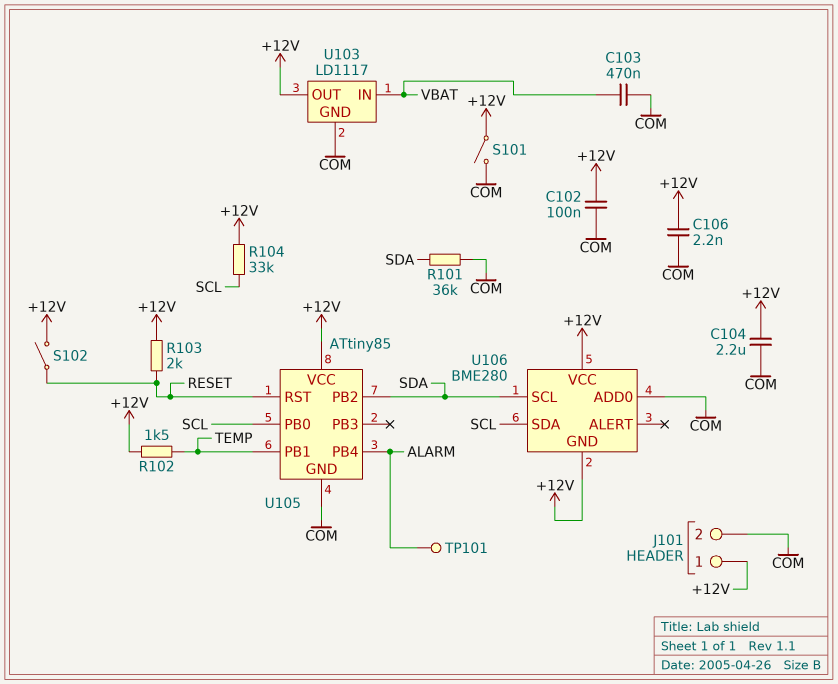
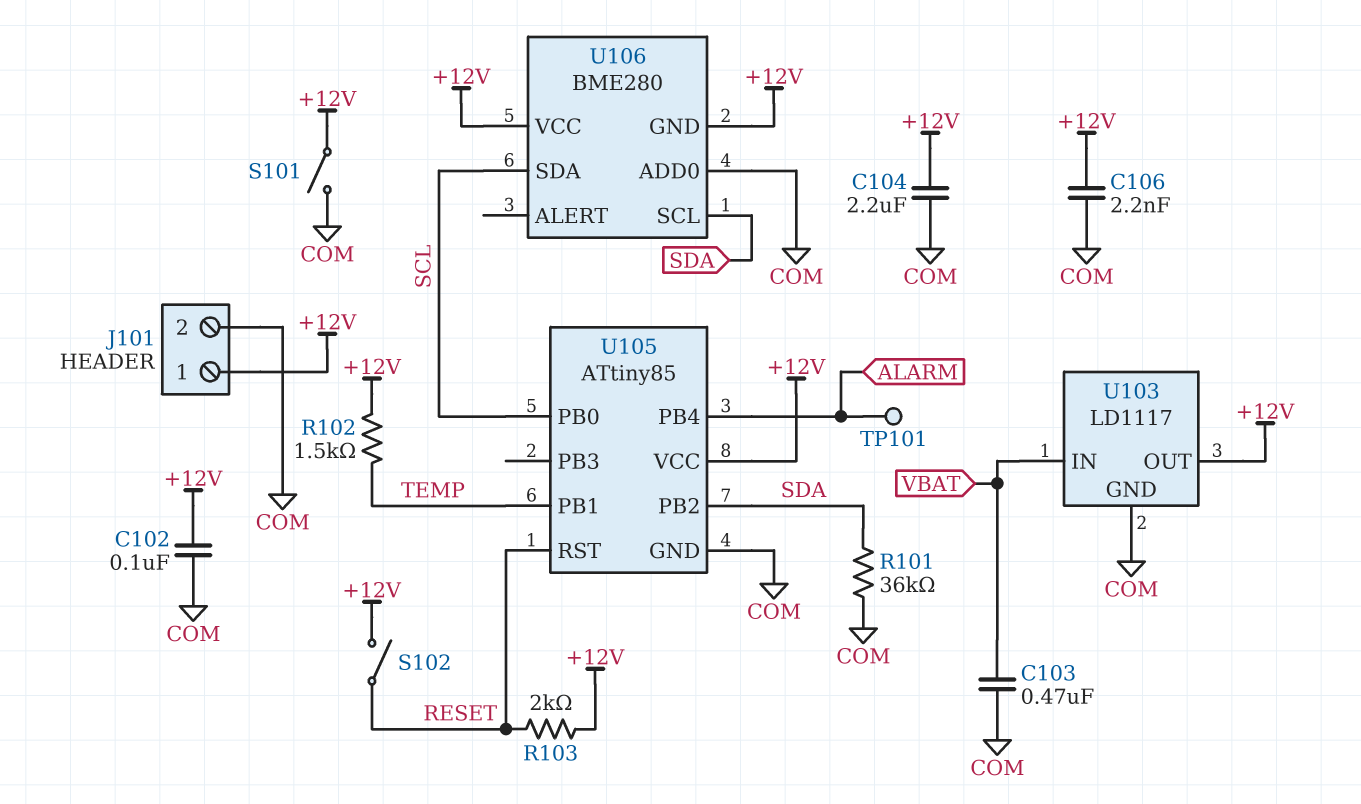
R104: 33k (+12V, SCL) -> none

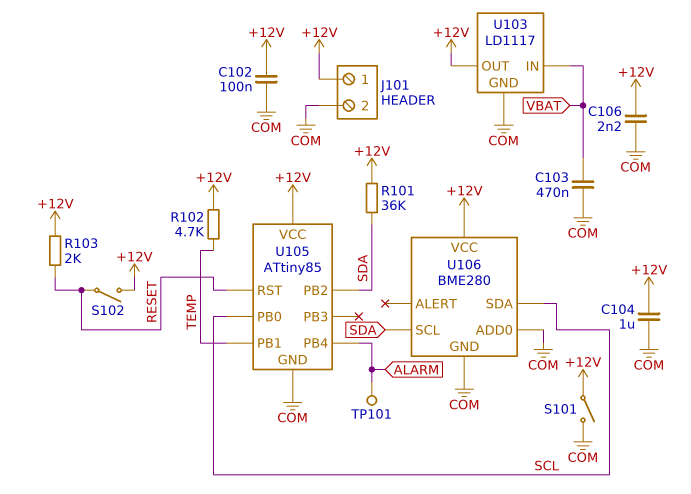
C104: 2.2uF (+12V, COM) -> 1uF (+12V, COM)
R101: 36k (COM, SDA) -> 36k (+12V, SDA)
R102: 1.5k (+12V, TEMP) -> 4.7k (+12V, TEMP)
U106 pin GND: +12V -> COM

